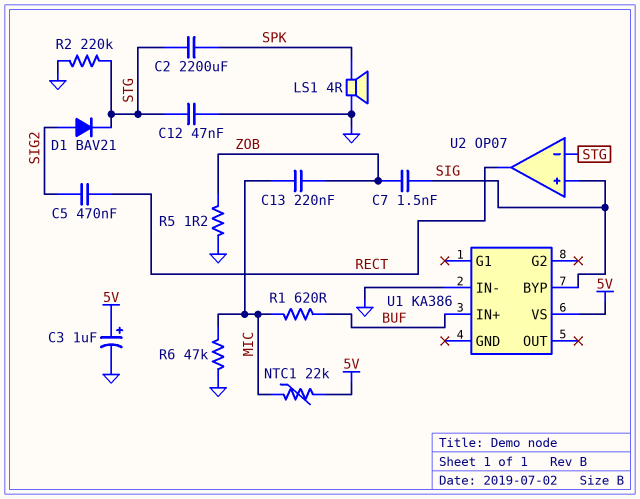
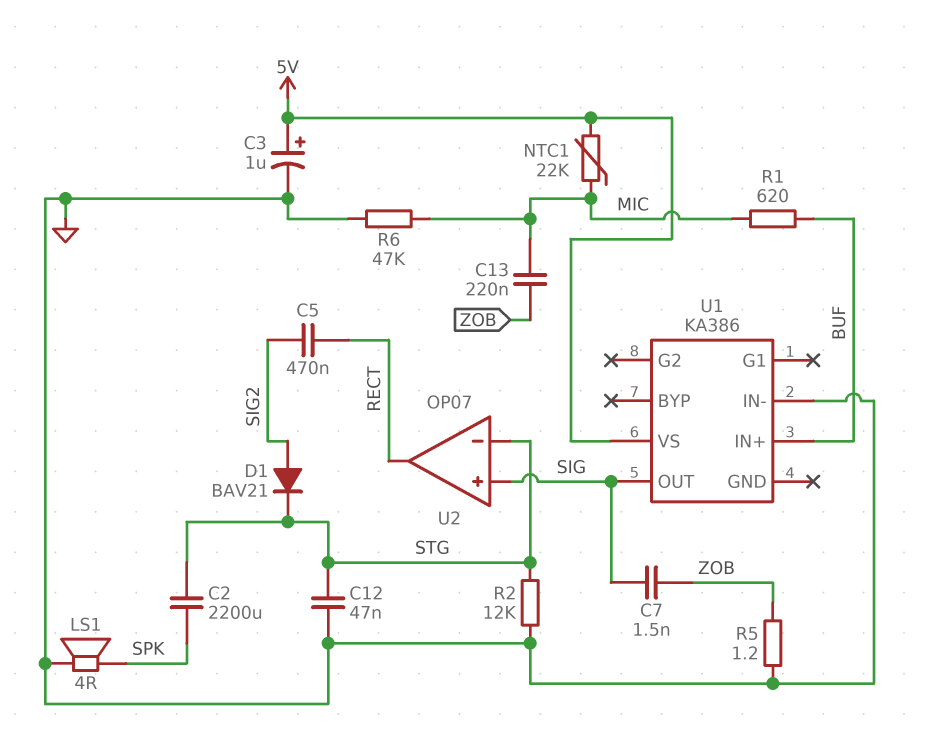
R2: 220k (GND, STG) -> 12k (GND, STG)
U1 pin BYP: SIG -> none
U1 pin OUT: none -> SIG

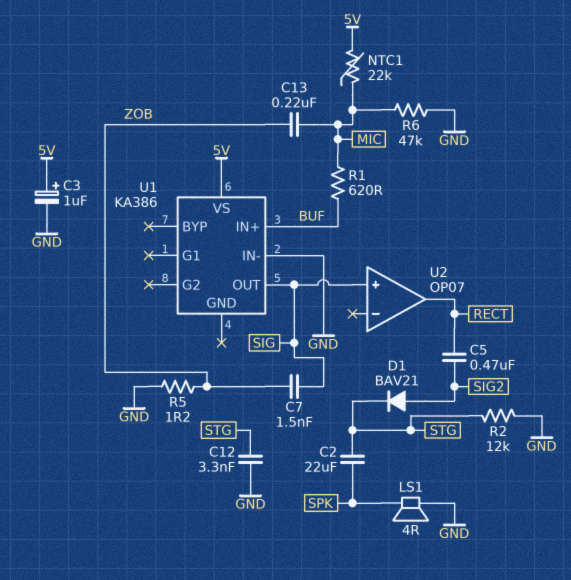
C2: 2200uF (SPK, STG) -> 22uF (SPK, STG)
C12: 47nF (GND, STG) -> 3.3nF (GND, STG)
U2 pin in-: STG -> none

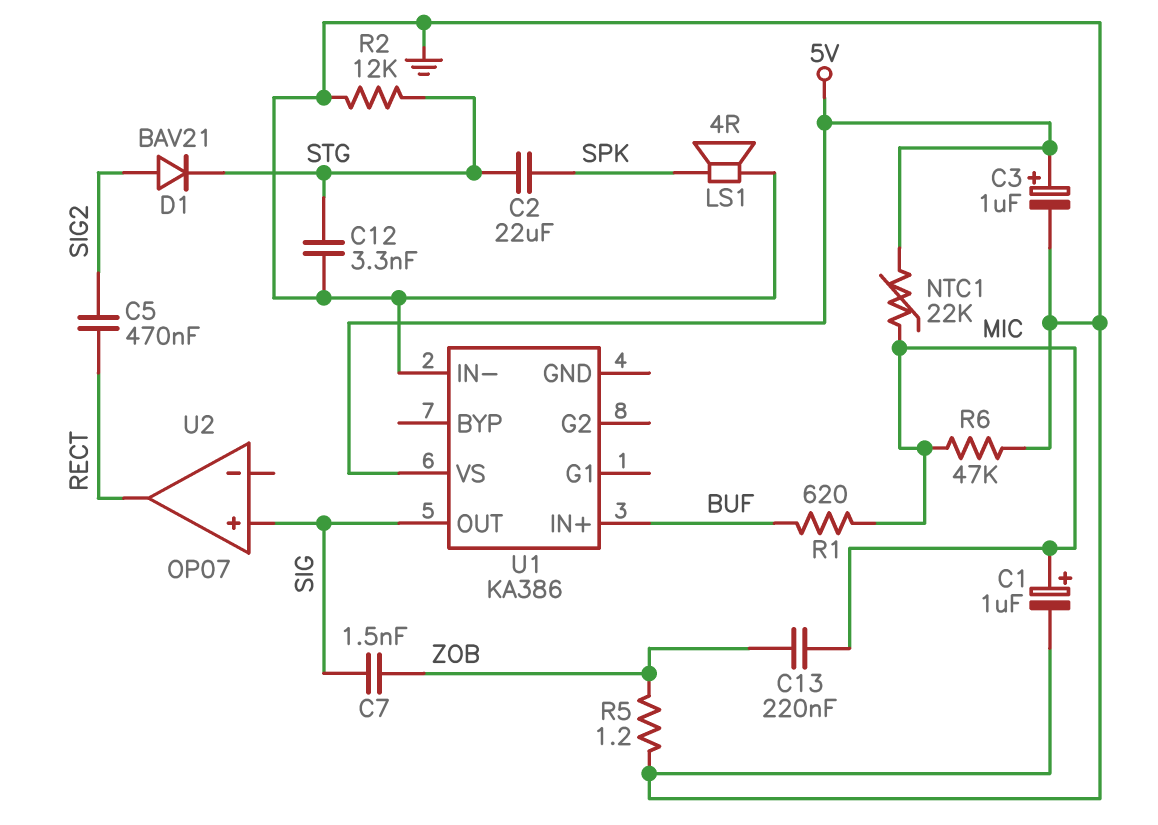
C1: none -> 1uF (plus MIC, minus GND)

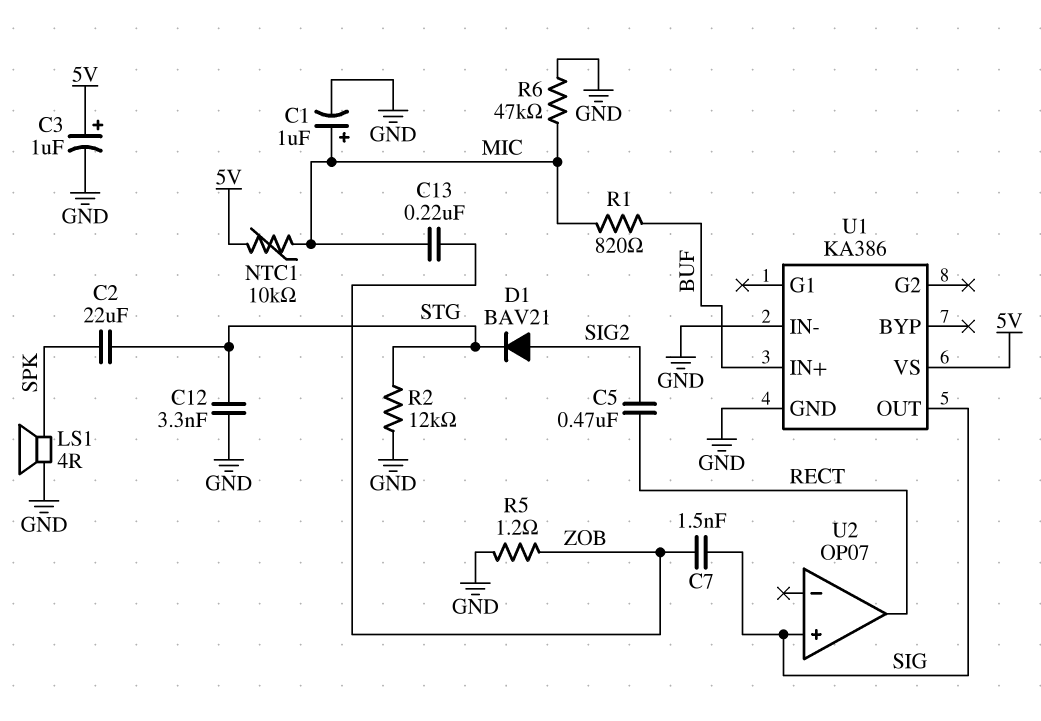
NTC1: 22k (5V, MIC) -> 10k (5V, MIC)
R1: 620 (BUF, MIC) -> 820 (BUF, MIC)
U1 pin GND: none -> GND

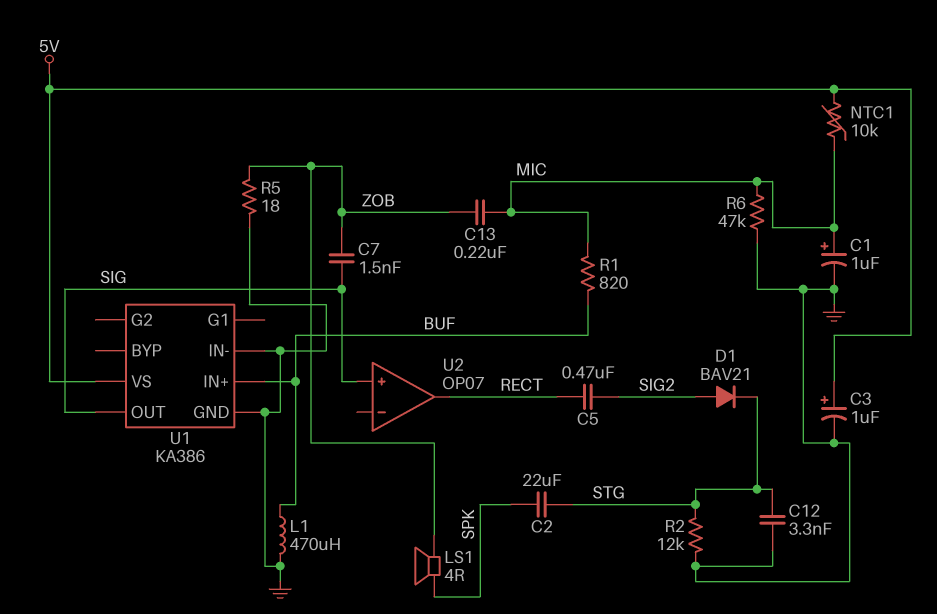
L1: none -> 470uH (BUF, GND)
LS1: speaker 4R (GND, SPK) -> speaker 4R (SPK, ZOB)
R5: 1.2 (GND, ZOB) -> 18 (GND, ZOB)

